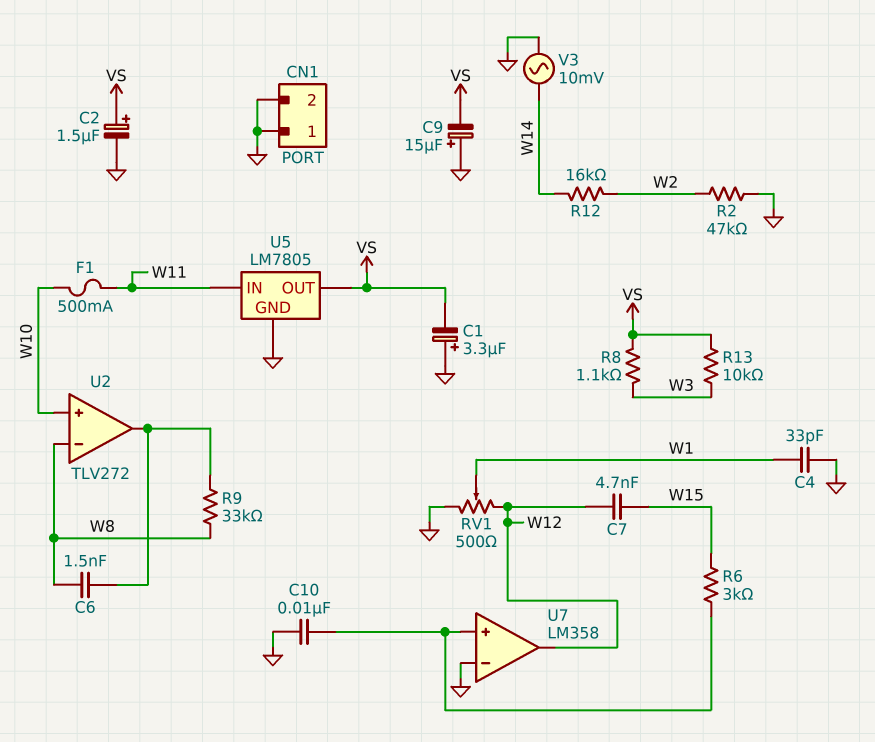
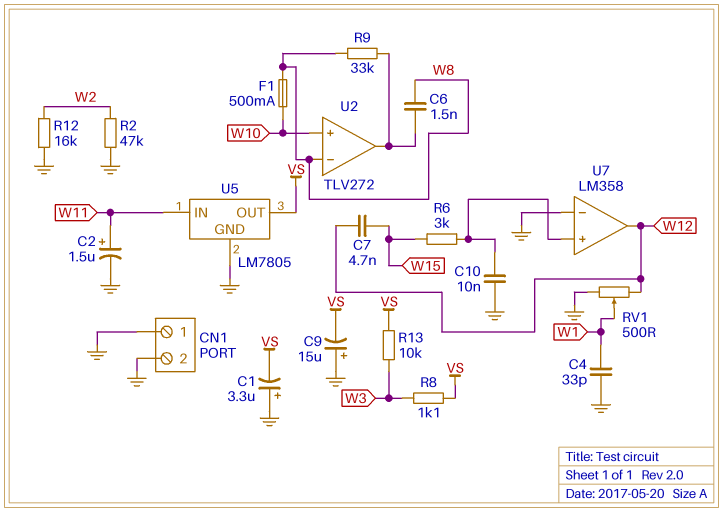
C2: 1.5uF (plus VS, minus GND) -> 1.5uF (plus W11, minus GND)
F1: 500mA (W10, W11) -> 500mA (W8, W10)
R12: 16k (W2, W14) -> 16k (GND, W2)
V3: AC 10mV (GND, W14) -> none

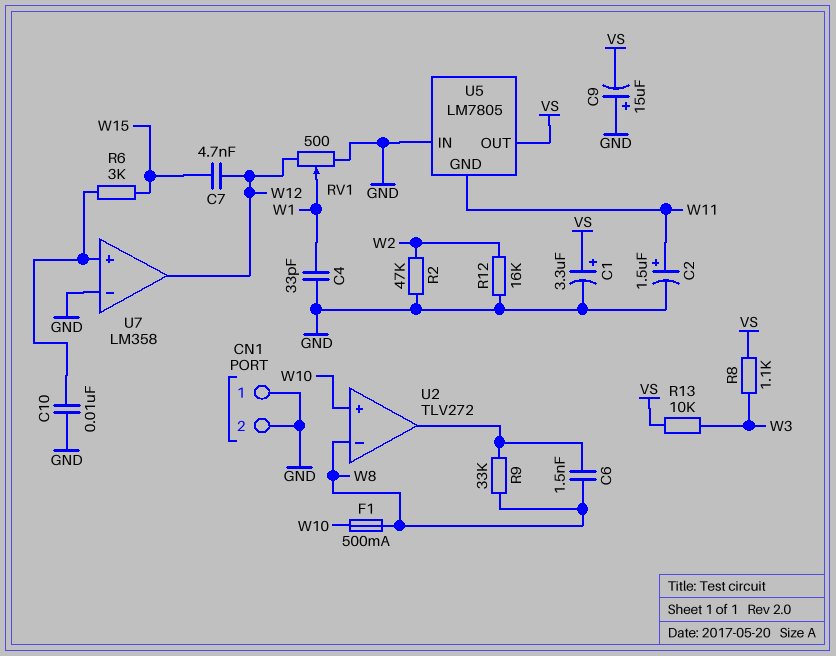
C1: 3.3uF (plus GND, minus VS) -> 3.3uF (plus VS, minus GND)
U5 pin GND: GND -> W11
U5 pin IN: W11 -> GND

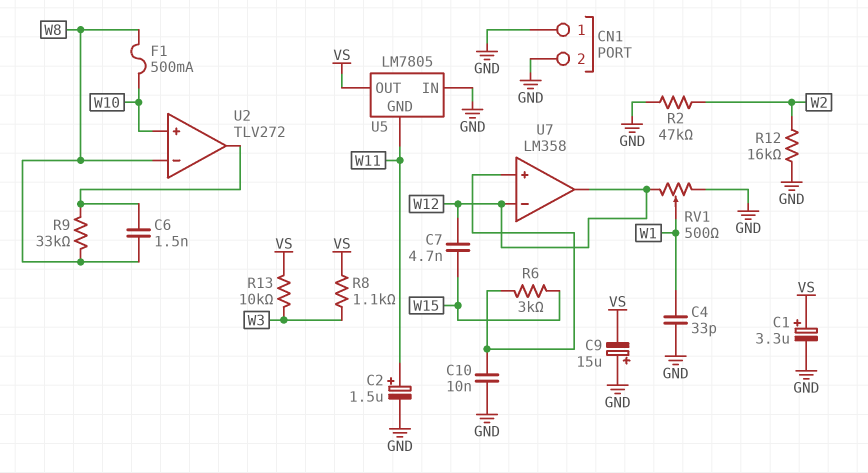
U7 pin in-: GND -> W12

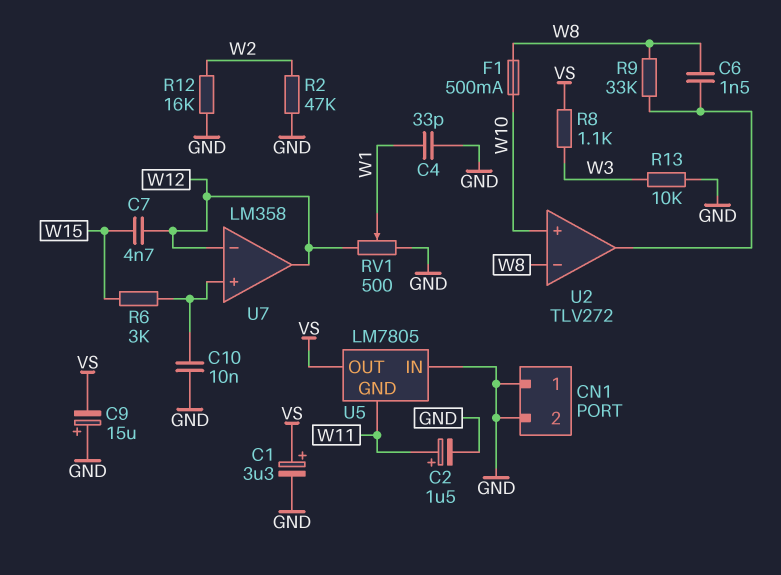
R13: 10k (VS, W3) -> 10k (GND, W3)

